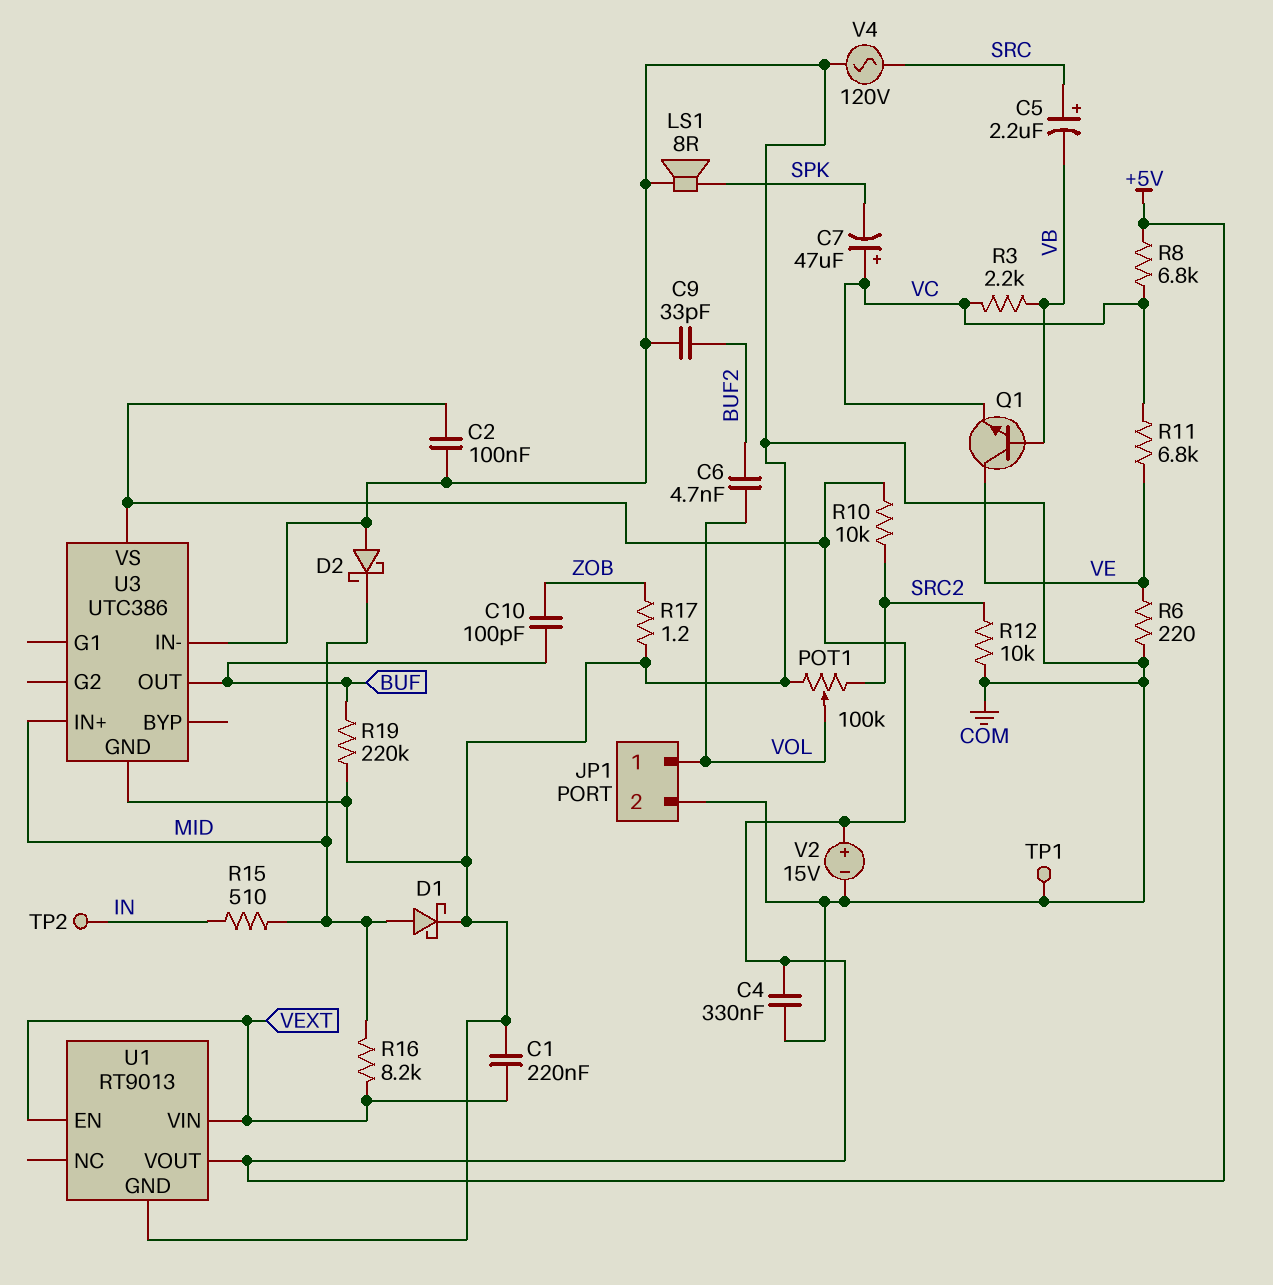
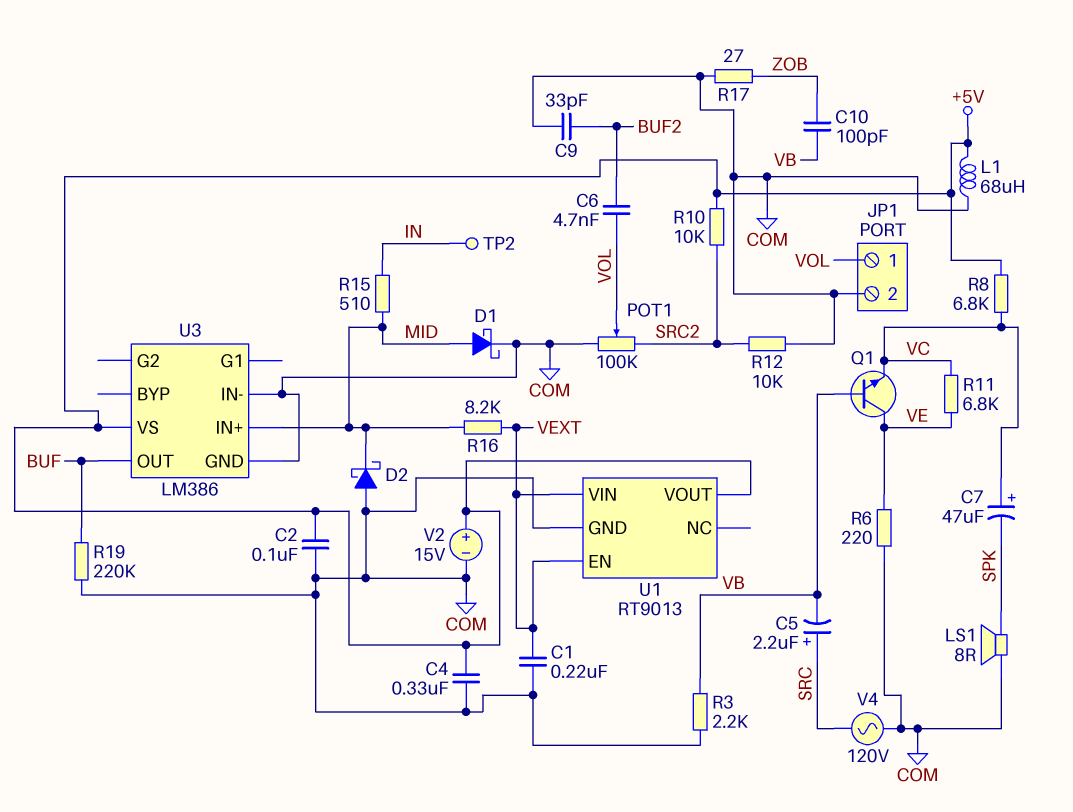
C10: 100pF (BUF, ZOB) -> 100pF (VB, ZOB)
L1: none -> 68uH (+5V, COM)
R3: 2.2k (VB, VC) -> 2.2k (COM, VB)
R17: 1.2 (COM, ZOB) -> 27 (COM, ZOB)
TP1: test point (COM) -> none
U3: UTC386 -> LM386

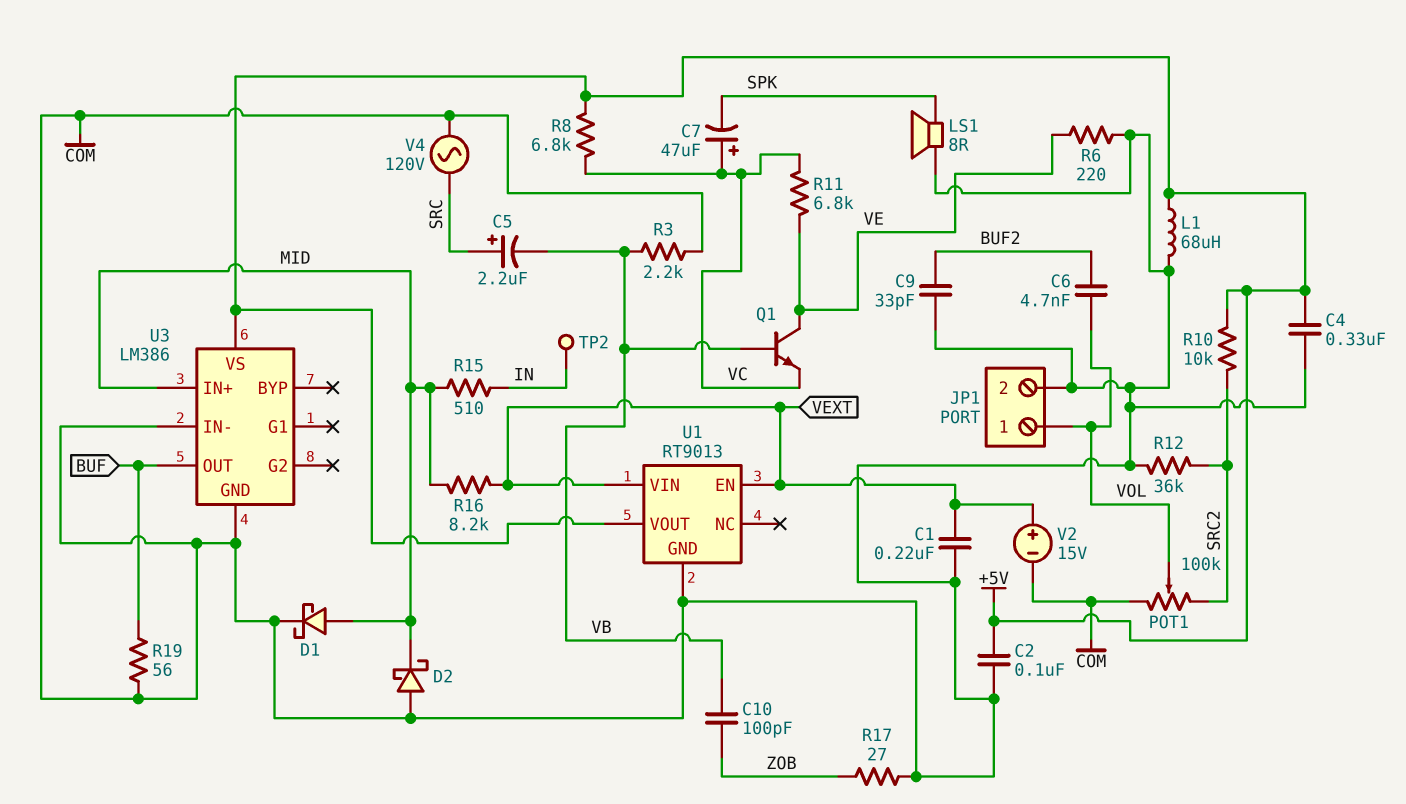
R12: 10k (COM, SRC2) -> 36k (COM, SRC2)
R19: 220k (BUF, COM) -> 56 (BUF, COM)
V2: 15V (plus +5V, minus COM) -> 15V (plus VEXT, minus COM)

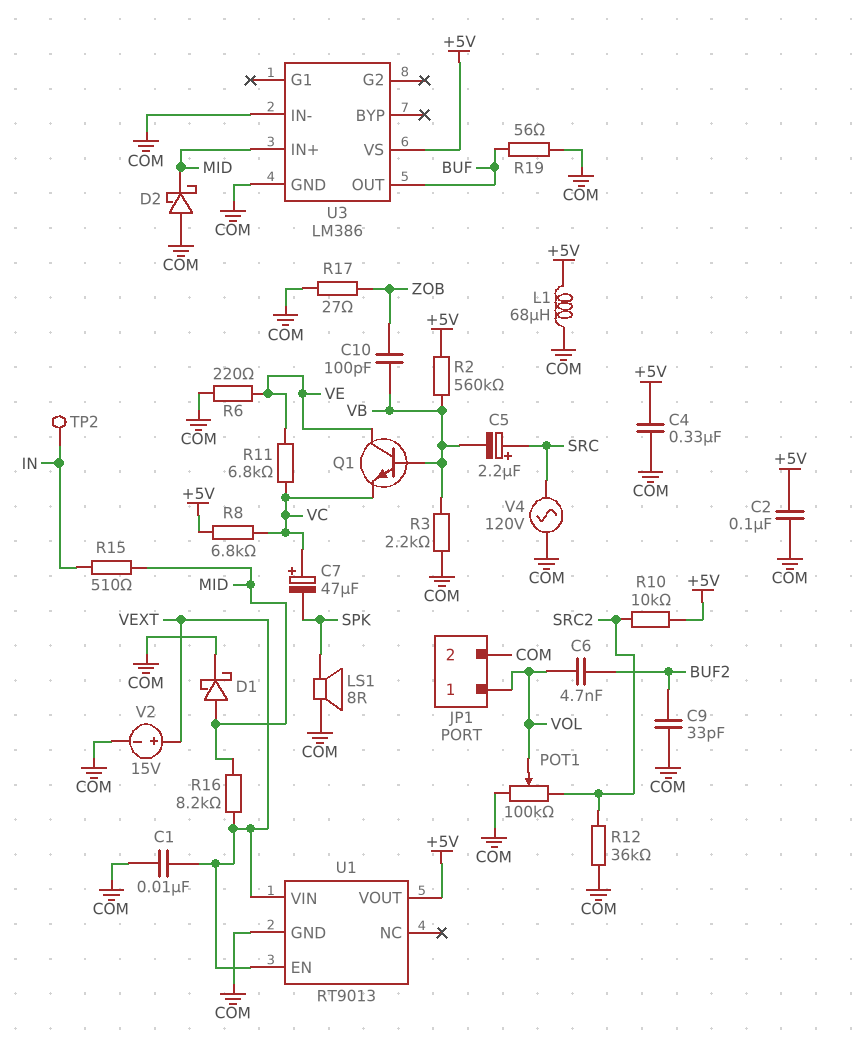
C1: 220nF (COM, VEXT) -> 10nF (COM, VEXT)
R2: none -> 560k (+5V, VB)

